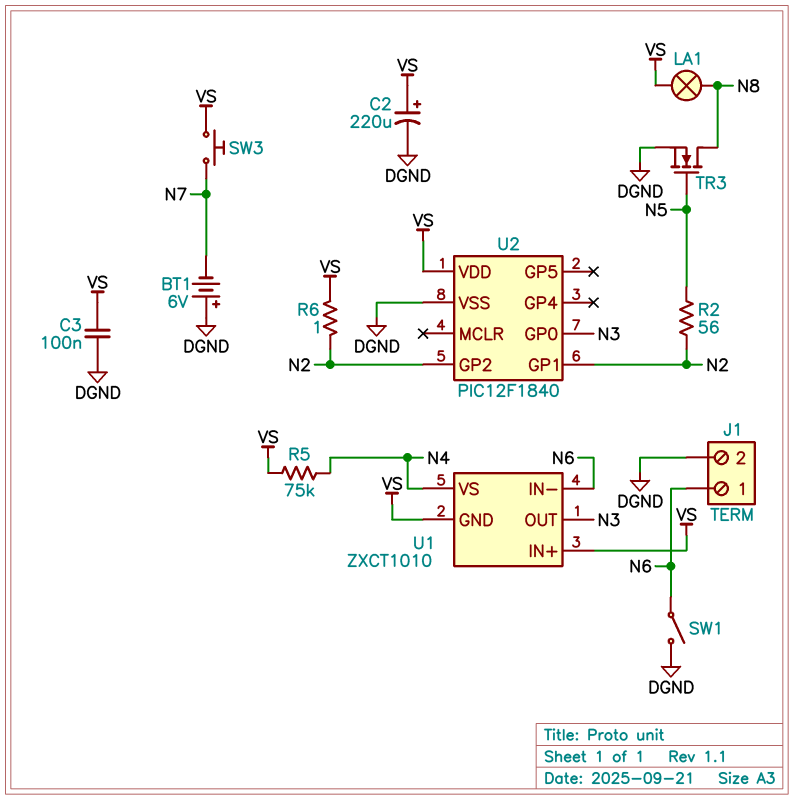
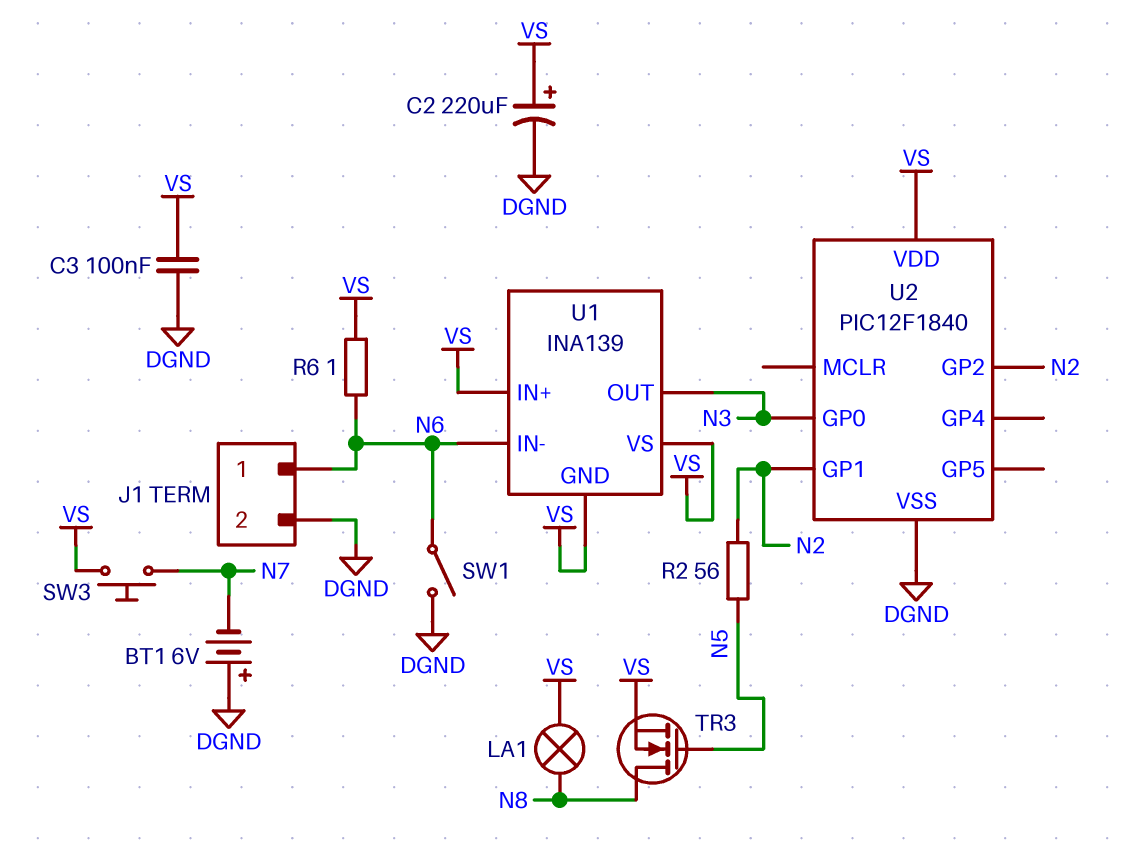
R5: 75k (N4, VS) -> none
R6: 1 (N2, VS) -> 1 (N6, VS)
TR3: NMOS (G N5, D N8, S DGND) -> NMOS (G N5, D N8, S VS)
U1: ZXCT1010 -> INA139
U1 pin VS: N4 -> VS

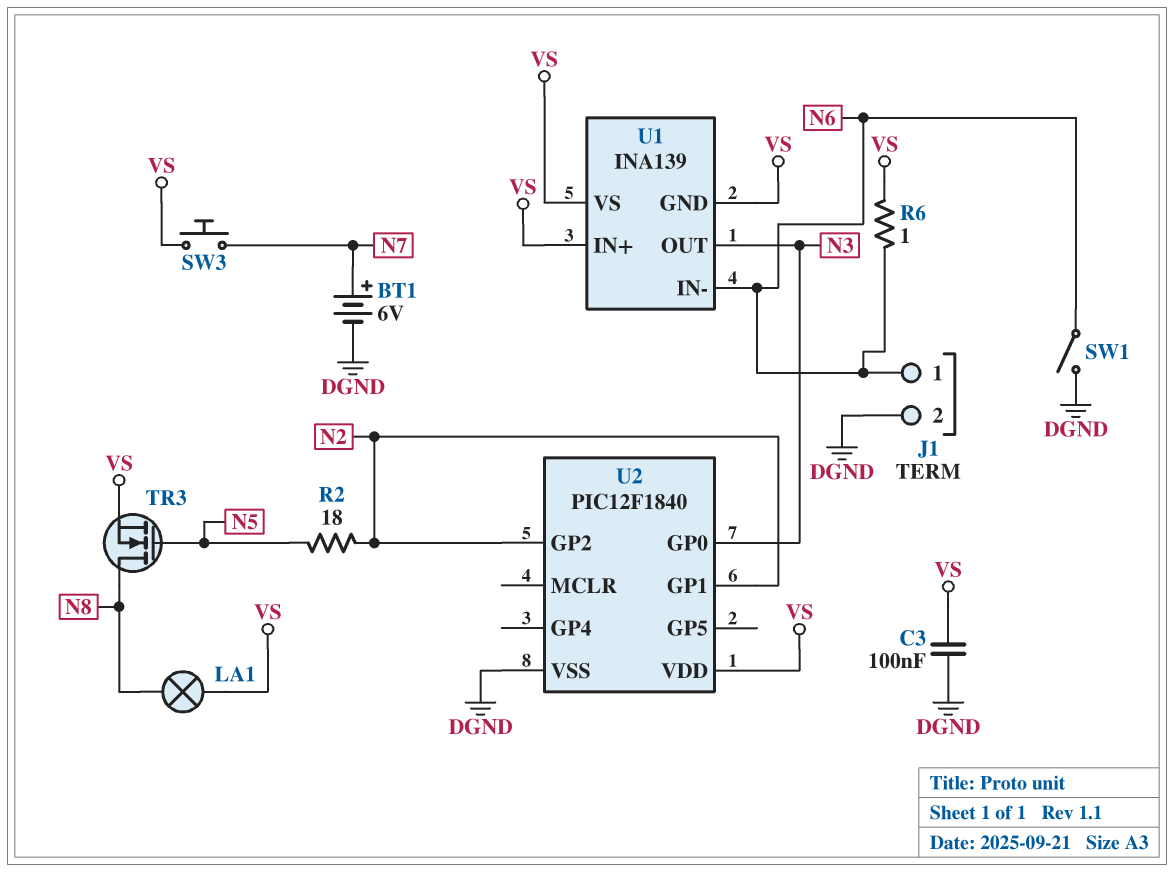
BT1: 6V (plus DGND, minus N7) -> 6V (plus N7, minus DGND)
C2: 220uF (plus VS, minus DGND) -> none
R2: 56 (N2, N5) -> 18 (N2, N5)

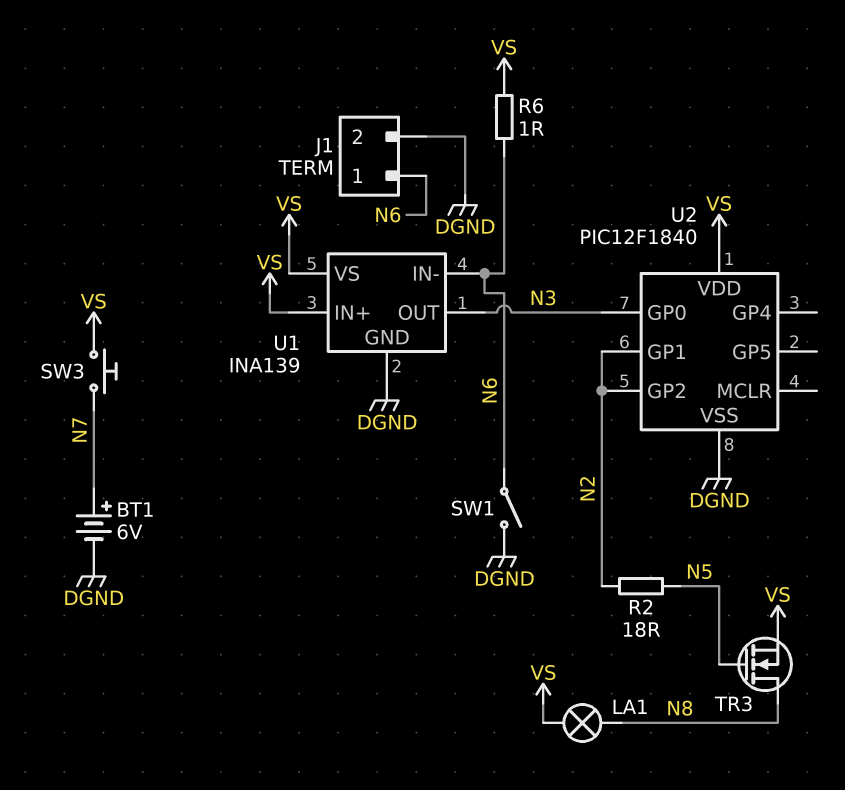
C3: 100nF (DGND, VS) -> none
U1 pin GND: VS -> DGND

